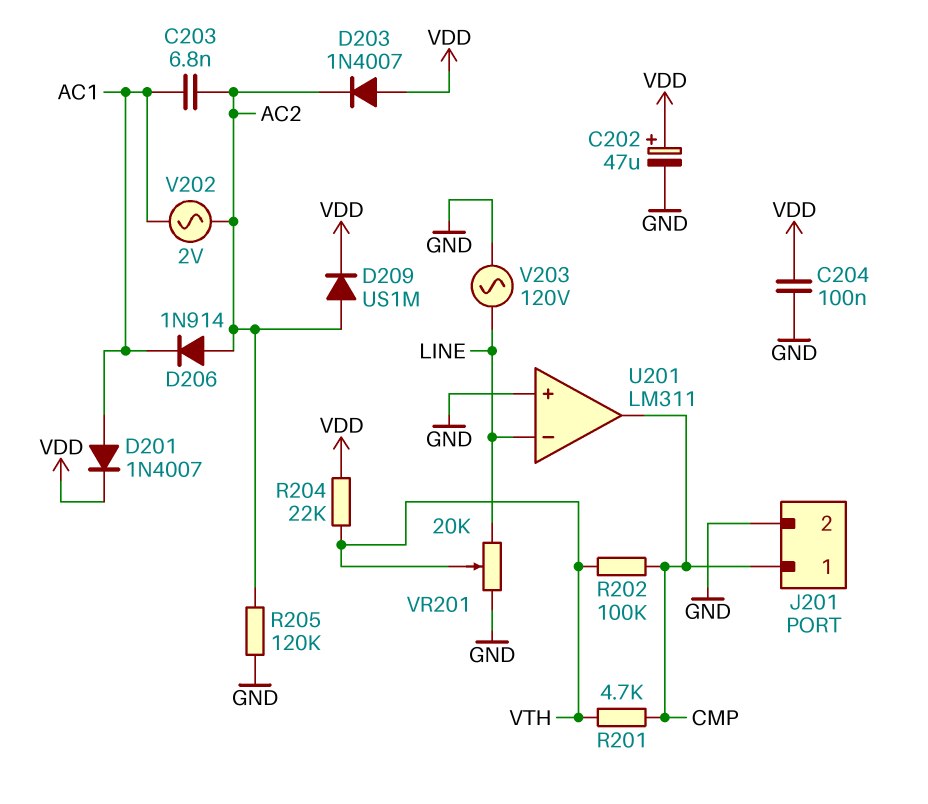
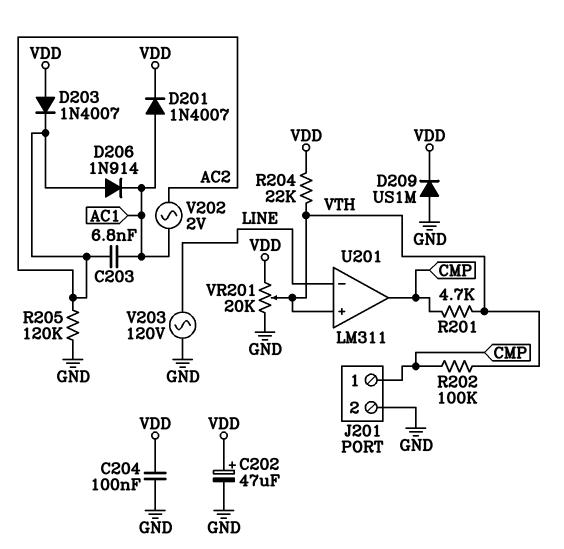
D209: diode US1M (A AC2, K VDD) -> diode US1M (A GND, K VDD)
U201 pin in+: GND -> VTH
VR201: 20k (GND, LINE, wiper VTH) -> 20k (GND, VDD, wiper VTH)

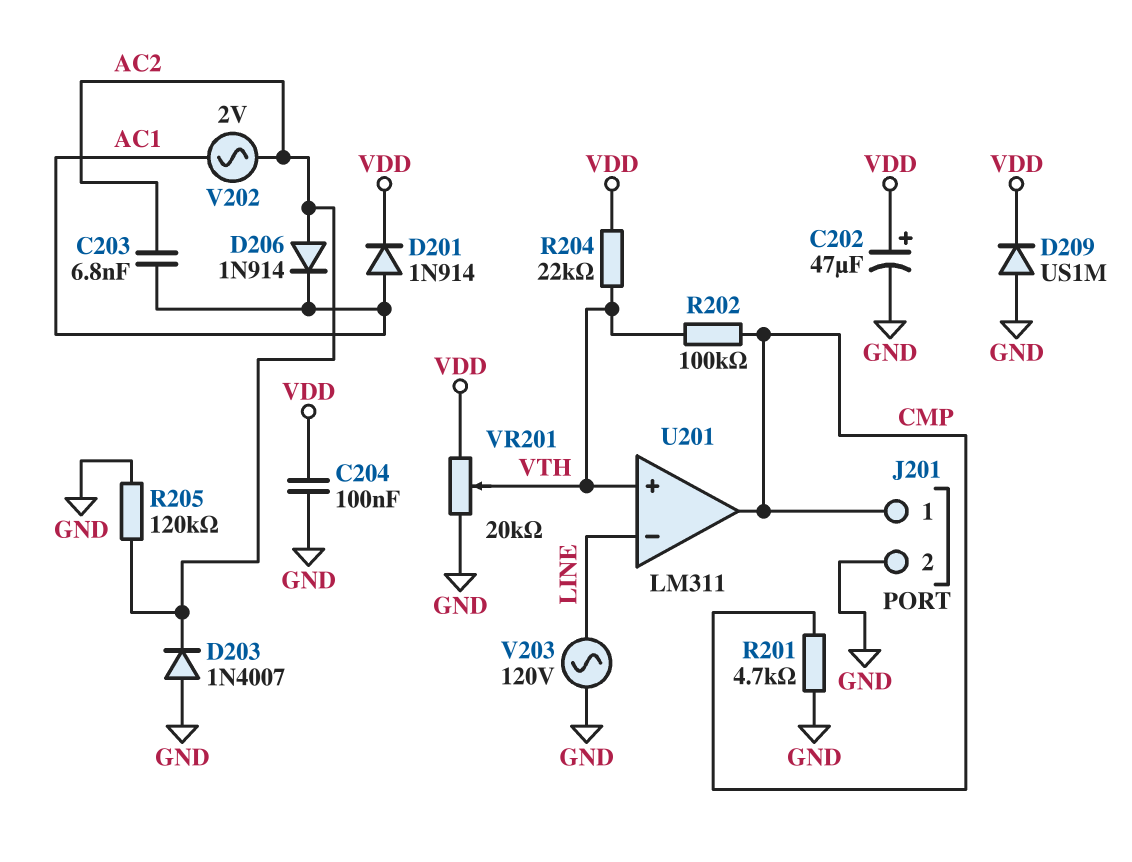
D201: diode 1N4007 (A AC1, K VDD) -> diode 1N914 (A AC1, K VDD)
D203: diode 1N4007 (A VDD, K AC2) -> diode 1N4007 (A GND, K AC2)
R201: 4.7k (CMP, VTH) -> 4.7k (CMP, GND)

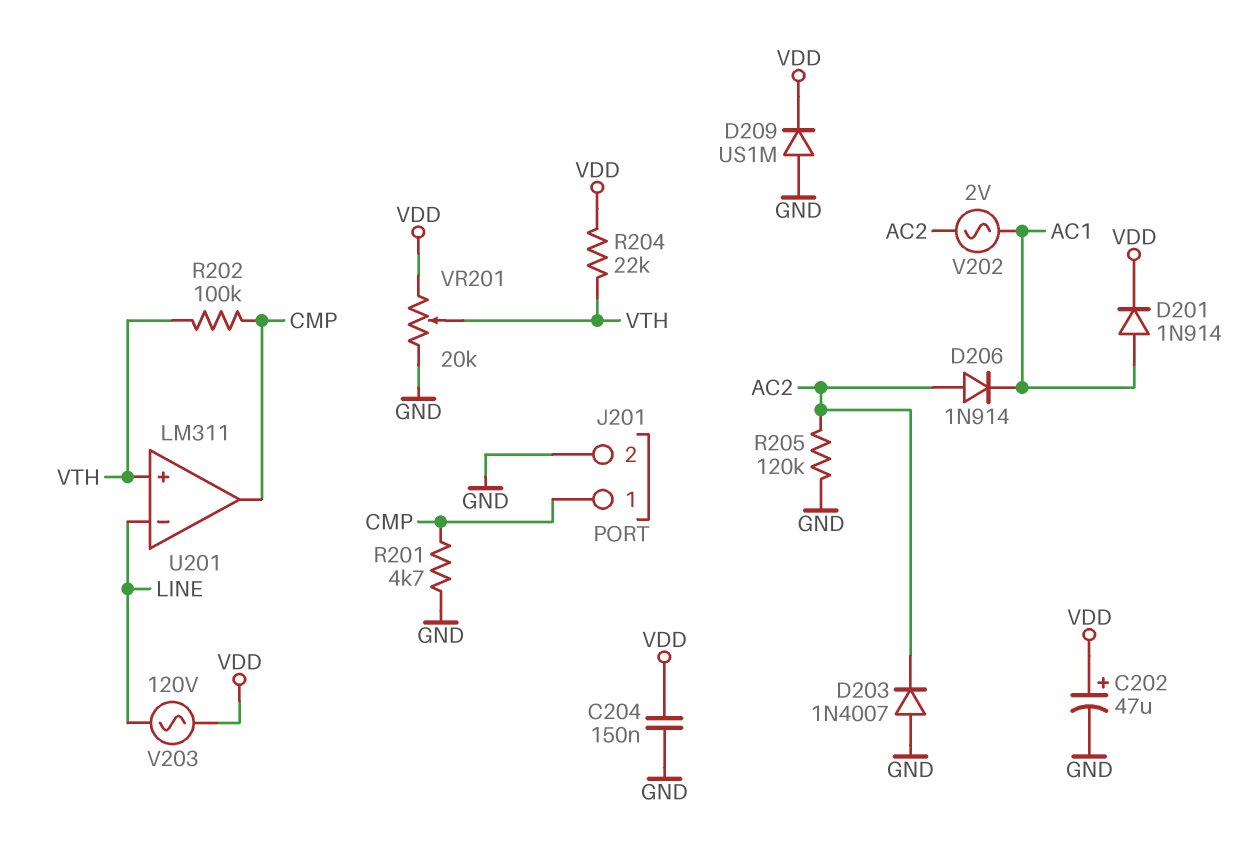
C203: 6.8nF (AC1, AC2) -> none
C204: 100nF (GND, VDD) -> 150nF (GND, VDD)
V203: AC 120V (GND, LINE) -> AC 120V (LINE, VDD)

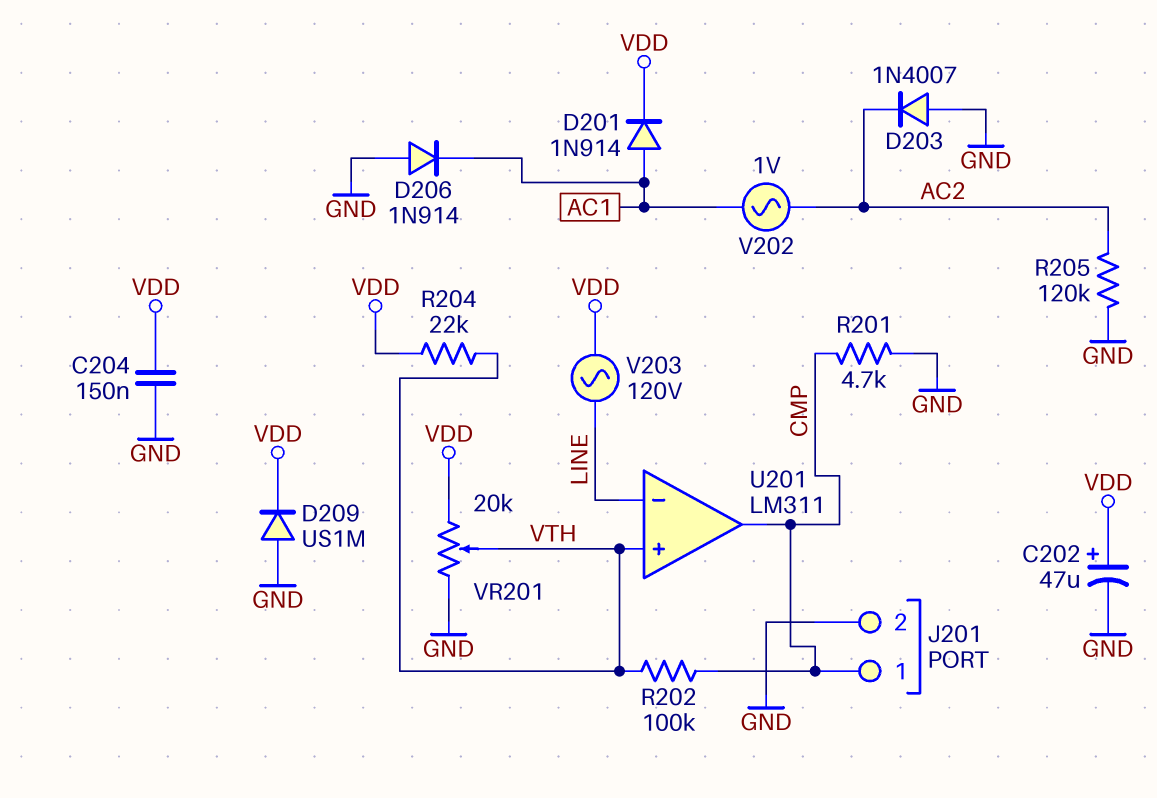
D206: diode 1N914 (A AC2, K AC1) -> diode 1N914 (A GND, K AC1)
V202: AC 2V (AC1, AC2) -> AC 1V (AC1, AC2)

